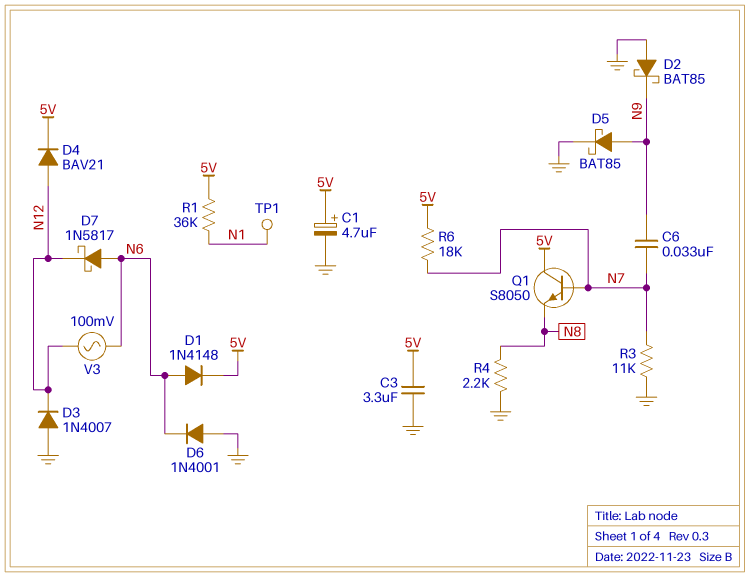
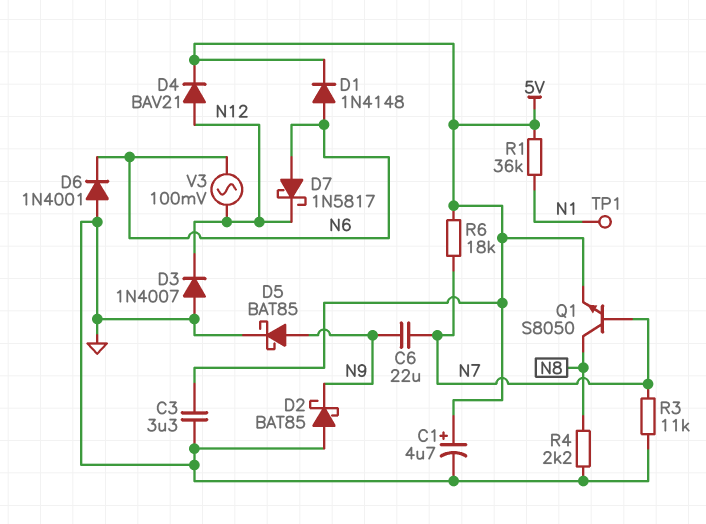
C6: 33nF (N7, N9) -> 22uF (N7, N9)
Q1: NPN S8050 (B N7, C 5V, E N8) -> NPN S8050 (B N7, C N8, E 5V)

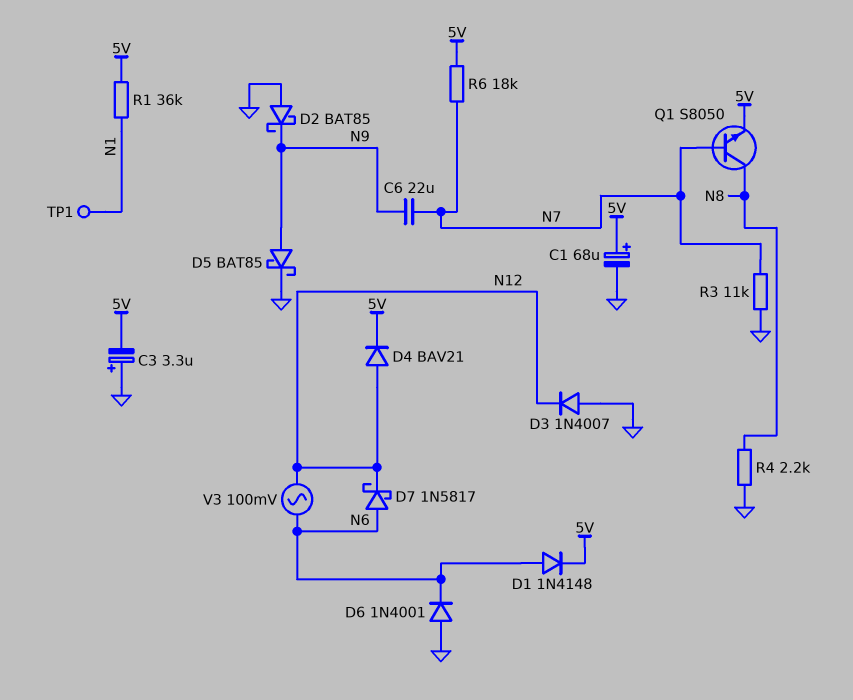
C1: 4.7uF (plus 5V, minus GND) -> 68uF (plus 5V, minus GND)
C3: 3.3uF (5V, GND) -> 3.3uF (plus GND, minus 5V)

